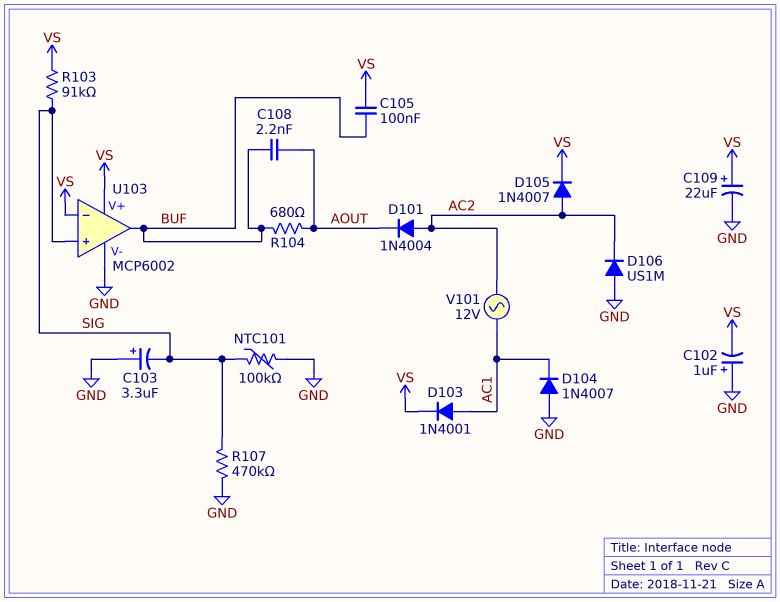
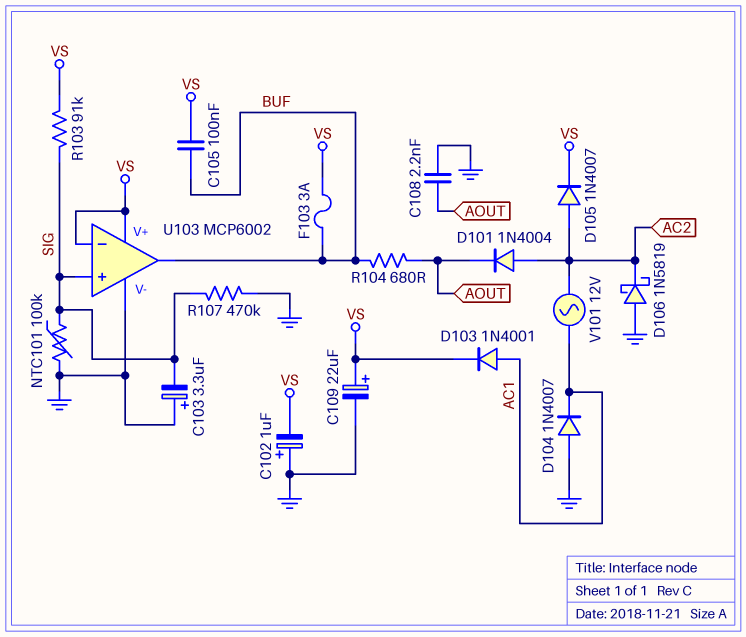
C108: 2.2nF (AOUT, BUF) -> 2.2nF (AOUT, GND)
D106: diode US1M (A GND, K AC2) -> schottky 1N5819 (A GND, K AC2)
F103: none -> 3A (BUF, VS)

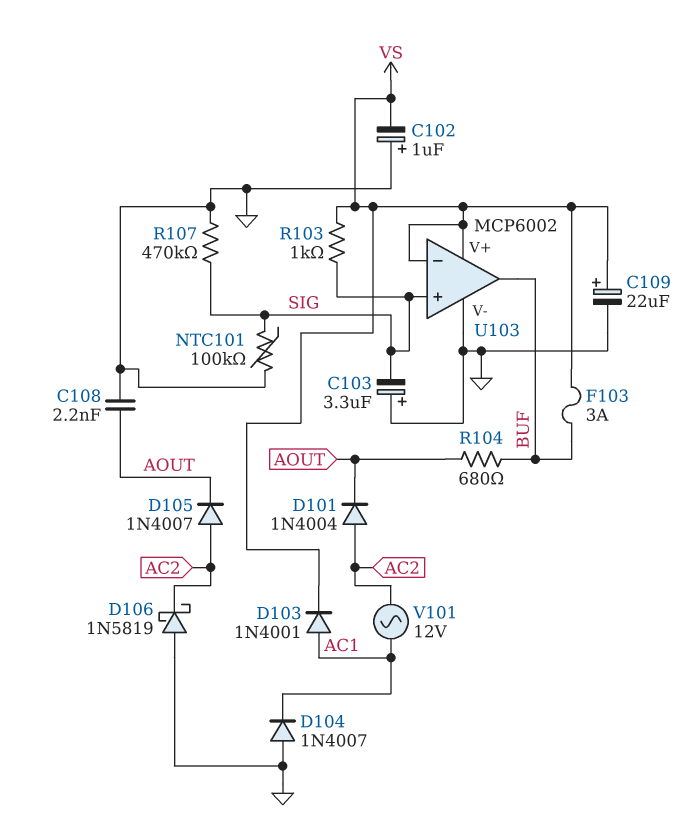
C105: 100nF (BUF, VS) -> none
D105: diode 1N4007 (A AC2, K VS) -> diode 1N4007 (A AC2, K AOUT)
R103: 91k (SIG, VS) -> 1k (SIG, VS)

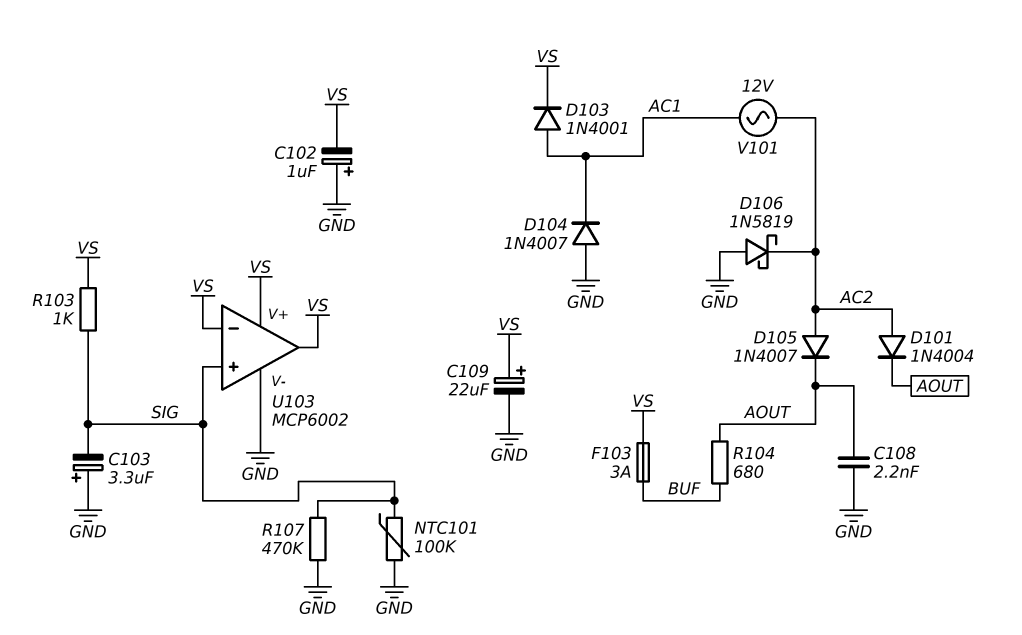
U103 pin out: BUF -> VS

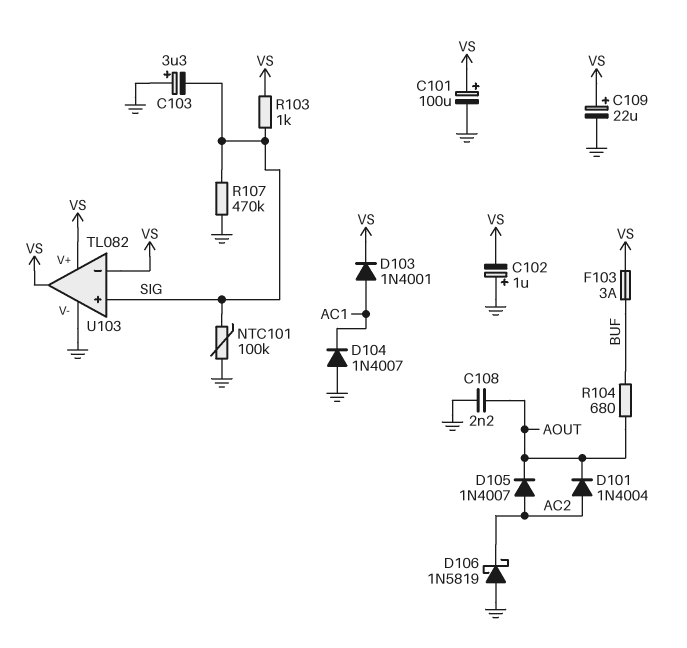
C101: none -> 100uF (plus VS, minus GND)
U103: MCP6002 -> TL082
V101: AC 12V (AC1, AC2) -> none

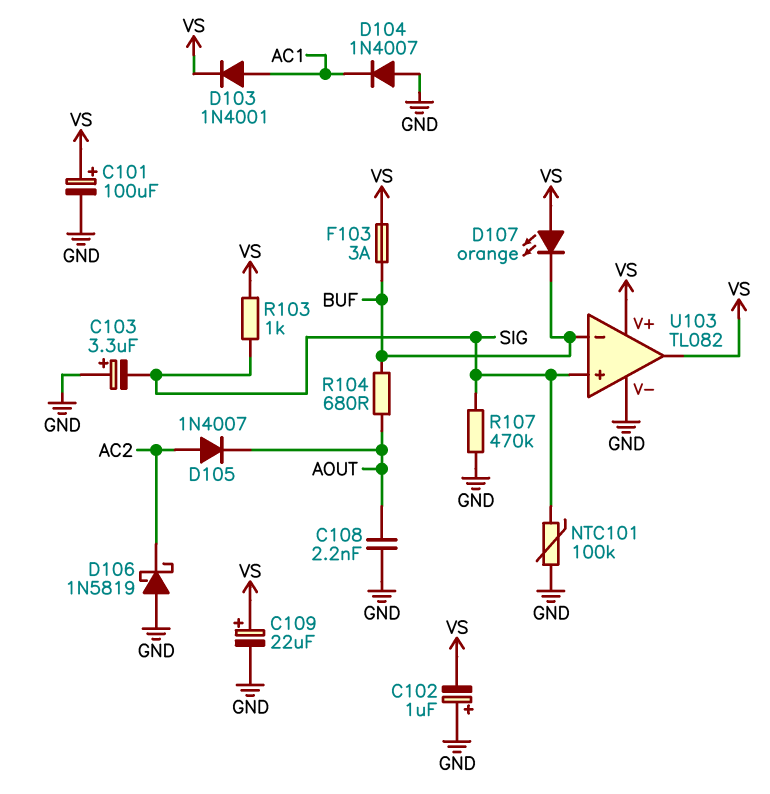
D101: diode 1N4004 (A AC2, K AOUT) -> none
D107: none -> LED orange (A VS, K BUF)
U103 pin in-: VS -> BUF

